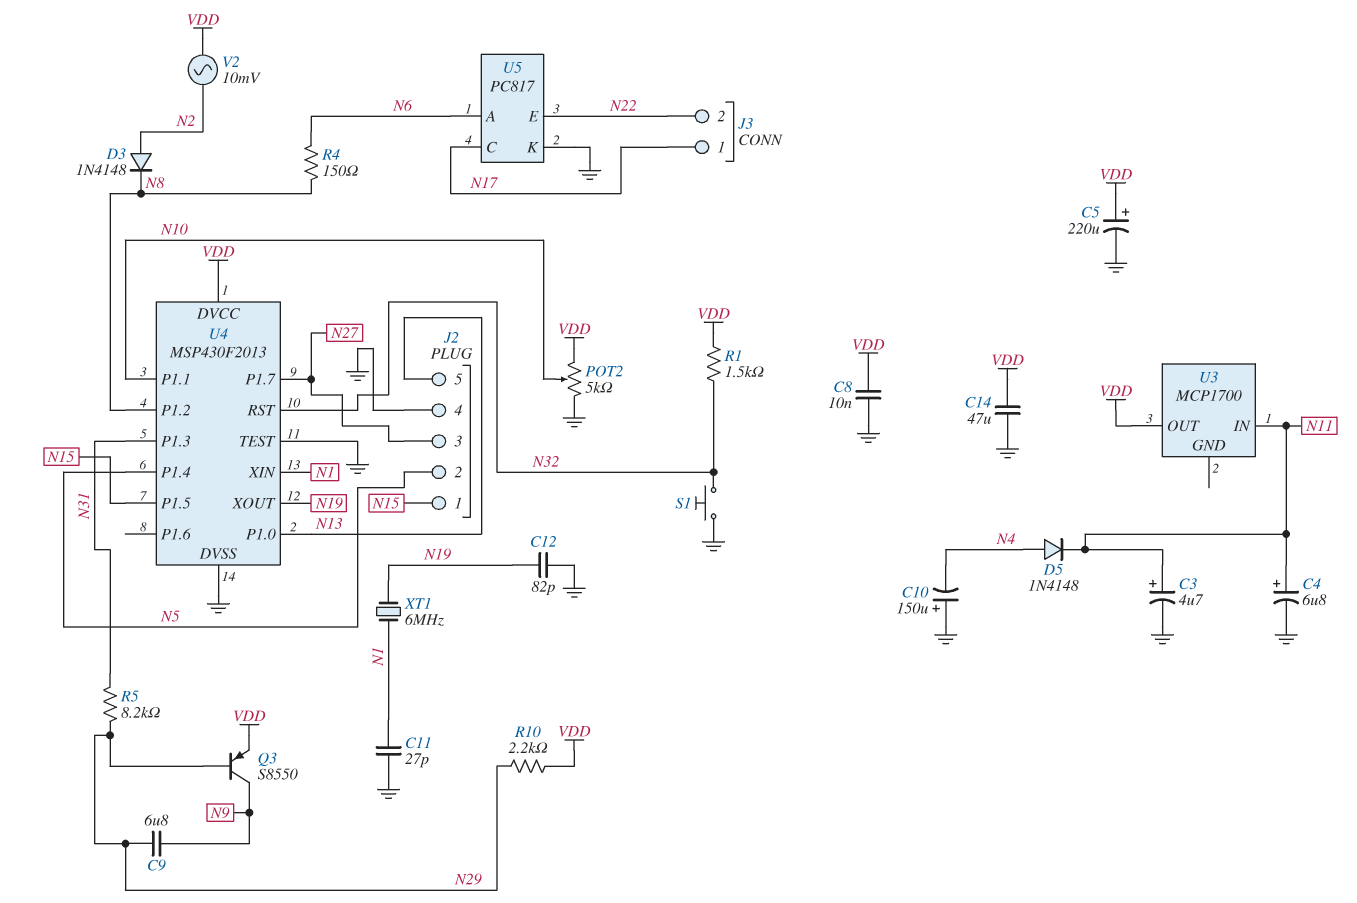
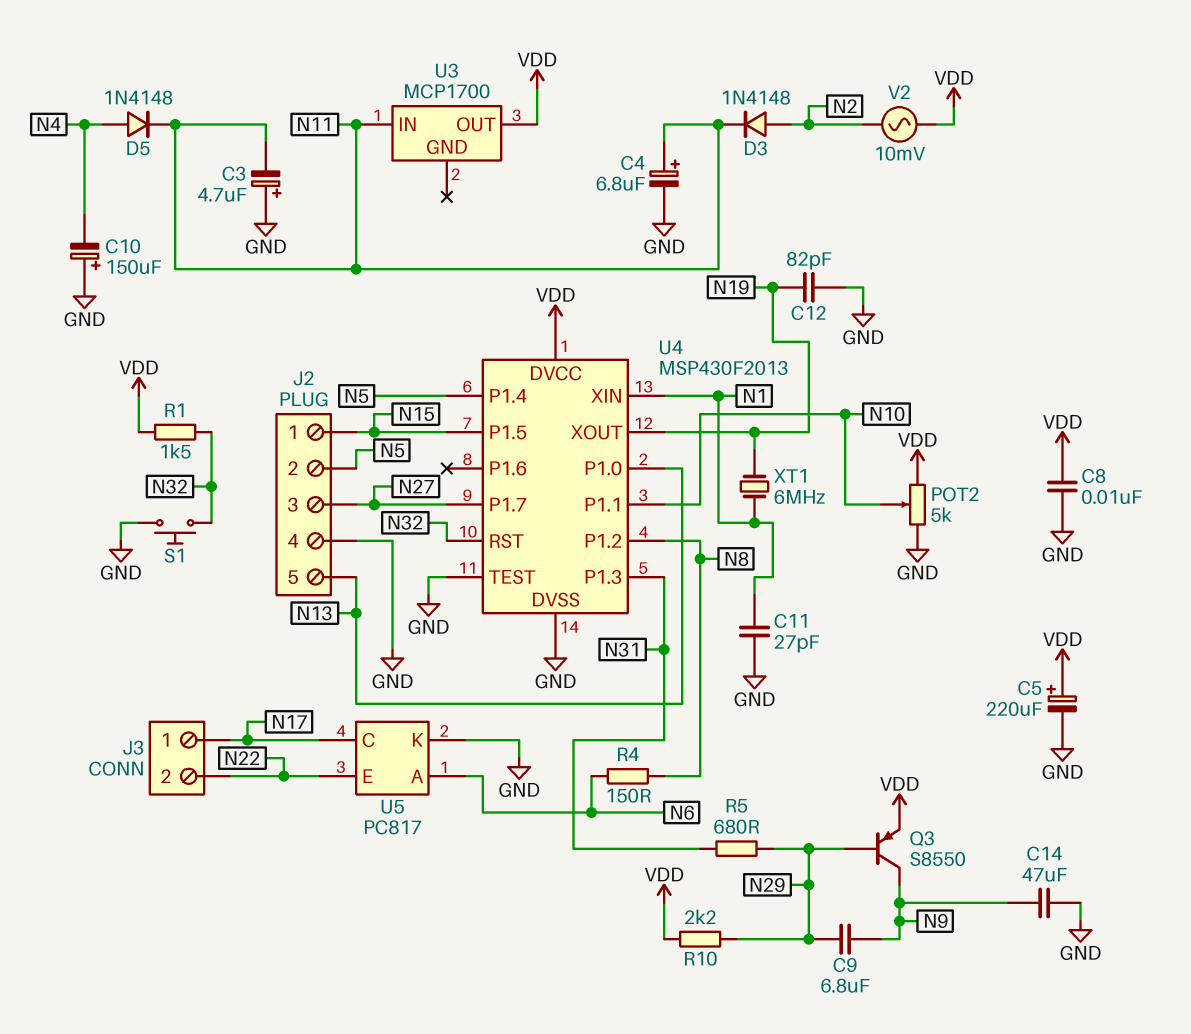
C3: 4.7uF (plus N11, minus GND) -> 4.7uF (plus GND, minus N11)
C14: 47uF (GND, VDD) -> 47uF (GND, N9)
D3: diode 1N4148 (A N2, K N8) -> diode 1N4148 (A N2, K N11)
R5: 8.2k (N29, N31) -> 680 (N29, N31)

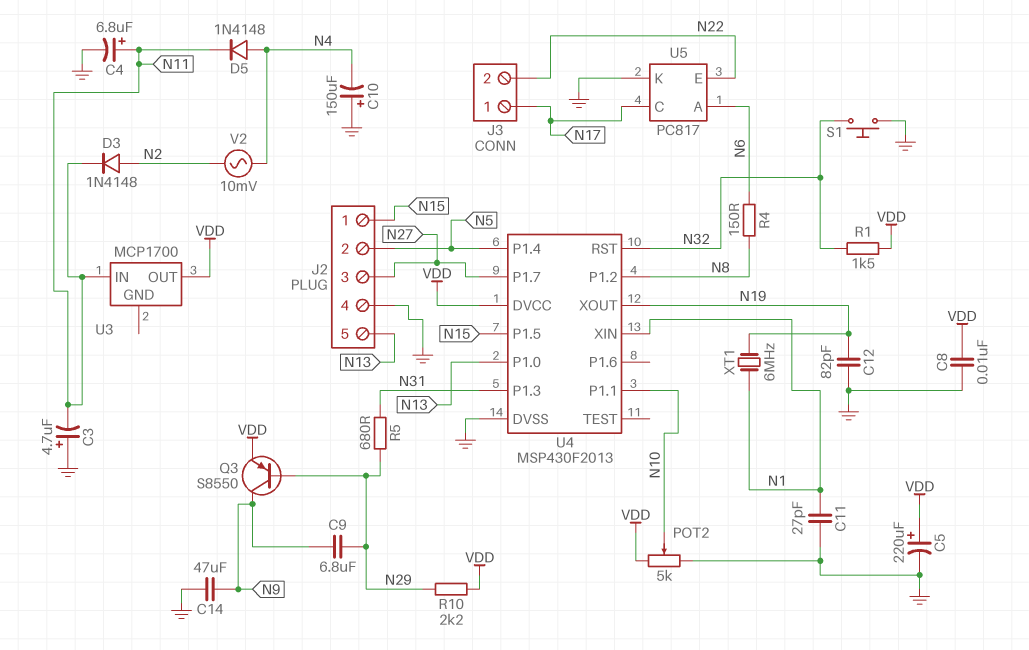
U4 pin TEST: GND -> none
V2: AC 10mV (N2, VDD) -> AC 10mV (N2, N4)

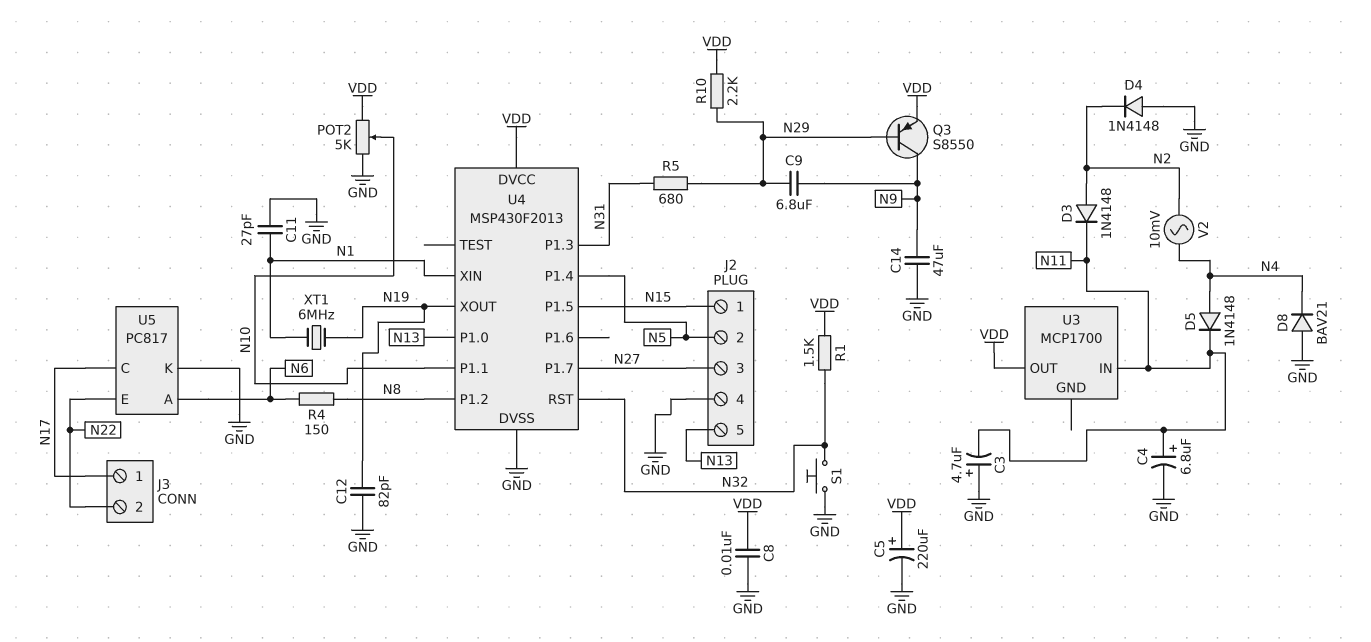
C10: 150uF (plus GND, minus N4) -> none
D4: none -> diode 1N4148 (A GND, K N2)
D8: none -> diode BAV21 (A GND, K N4)

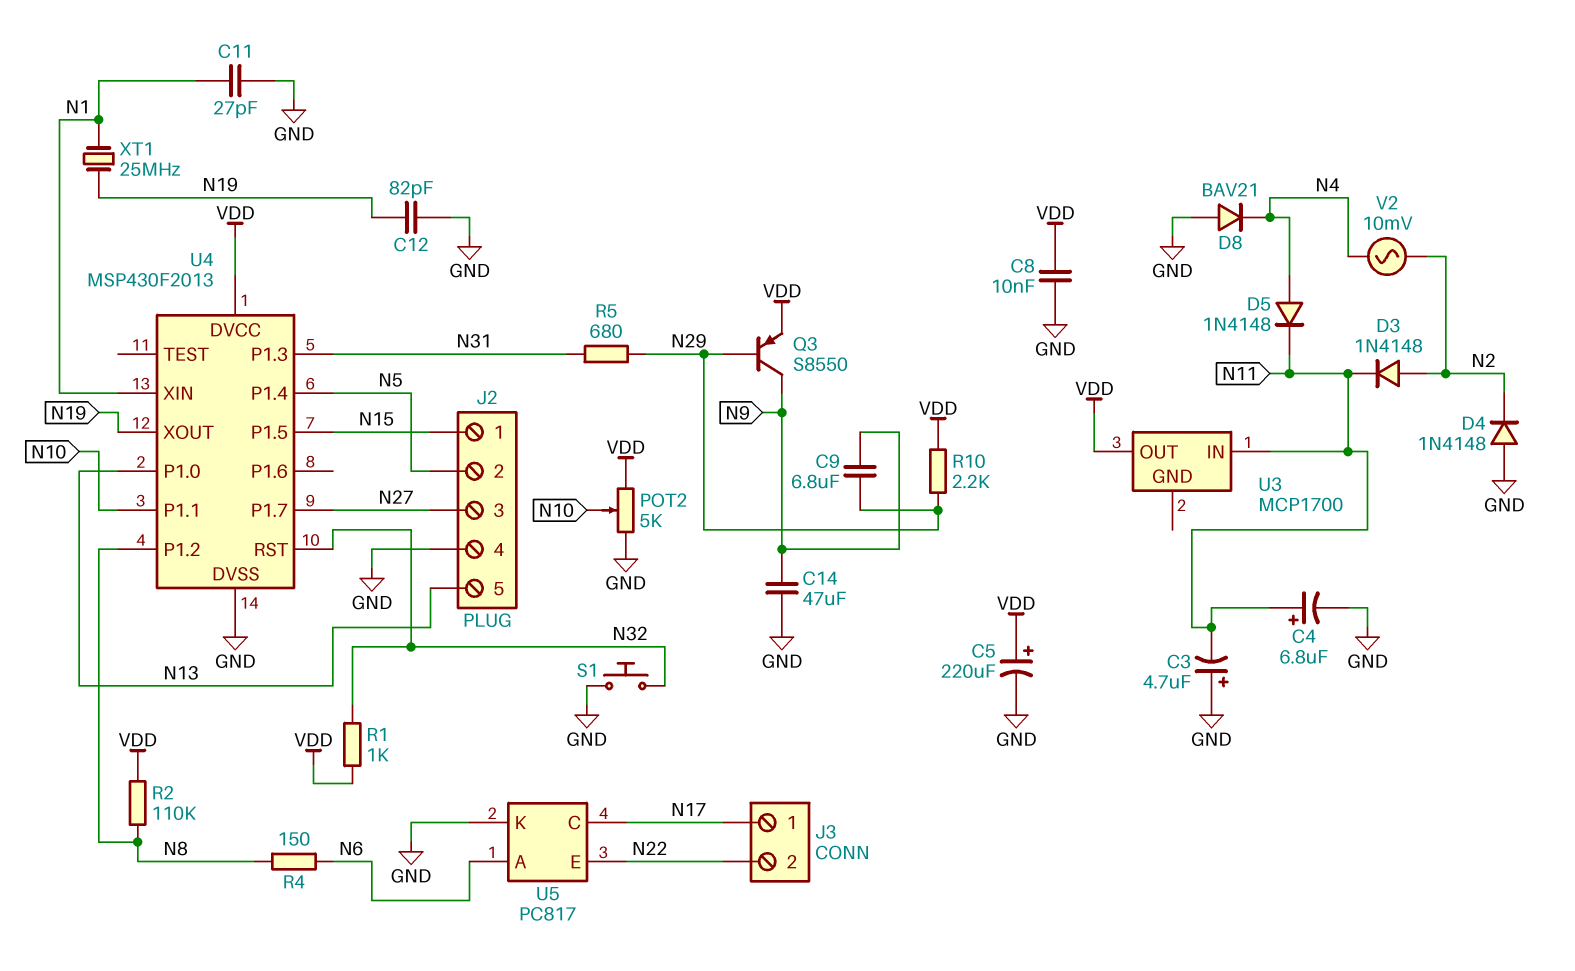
R1: 1.5k (N32, VDD) -> 1k (N32, VDD)
R2: none -> 110k (N8, VDD)
XT1: 6MHz (N1, N19) -> 25MHz (N1, N19)

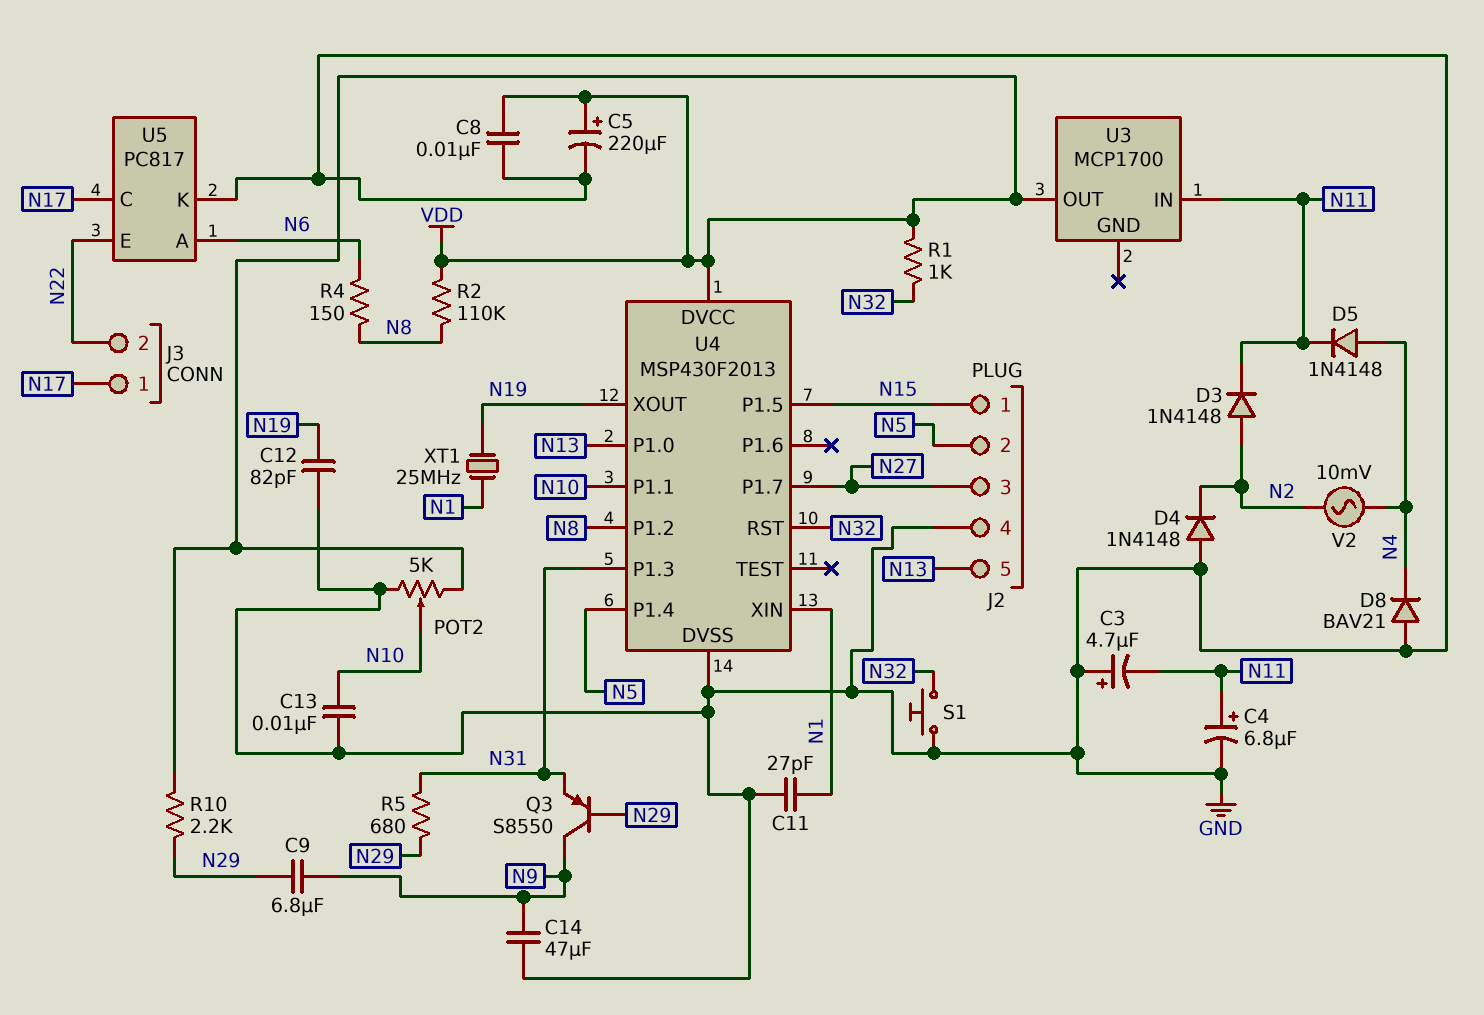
C13: none -> 10nF (GND, N10)
Q3: PNP S8550 (B N29, C N9, E VDD) -> PNP S8550 (B N29, C N9, E N31)

